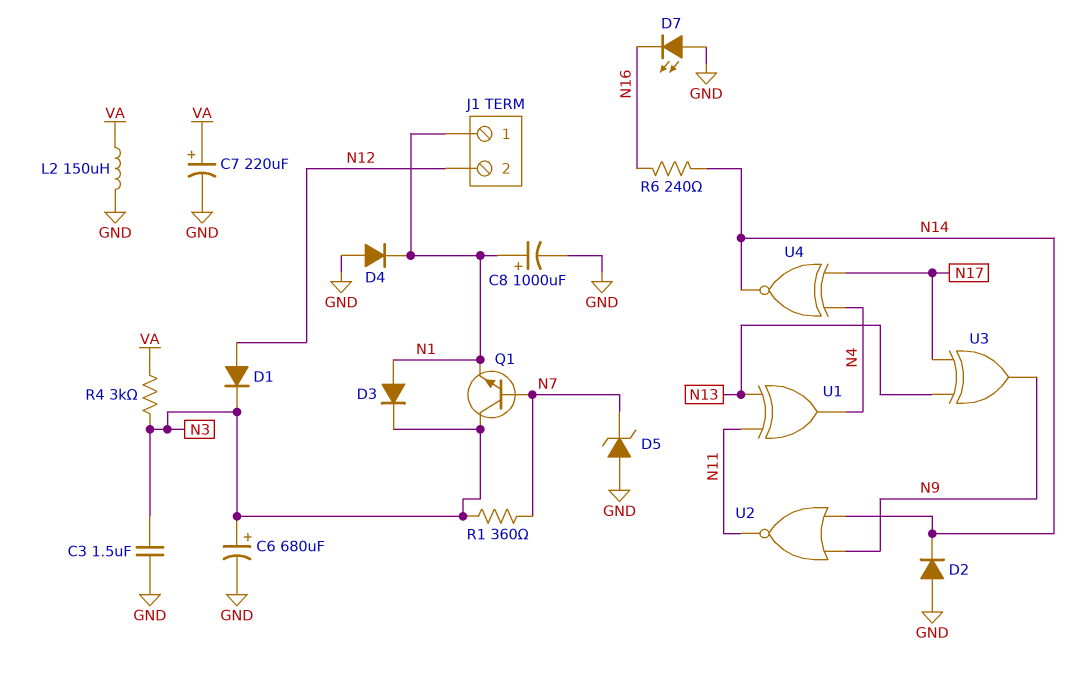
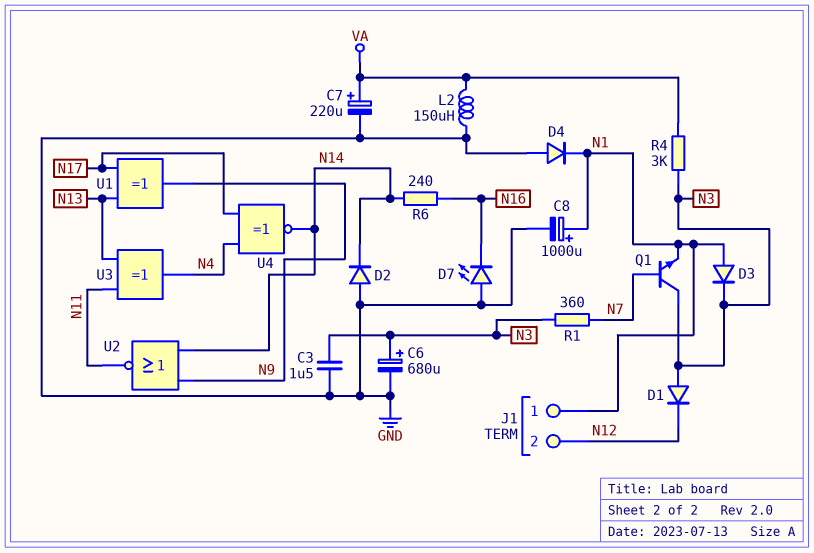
D1: diode (A N12, K N3) -> diode (A N3, K N12)
D5: zener (A GND, K N7) -> none
U1: XOR (in N11, in N13, out N4) -> XOR (in N13, in N17, out N9)
U3: XOR (in N13, in N17, out N9) -> XOR (in N11, in N13, out N4)

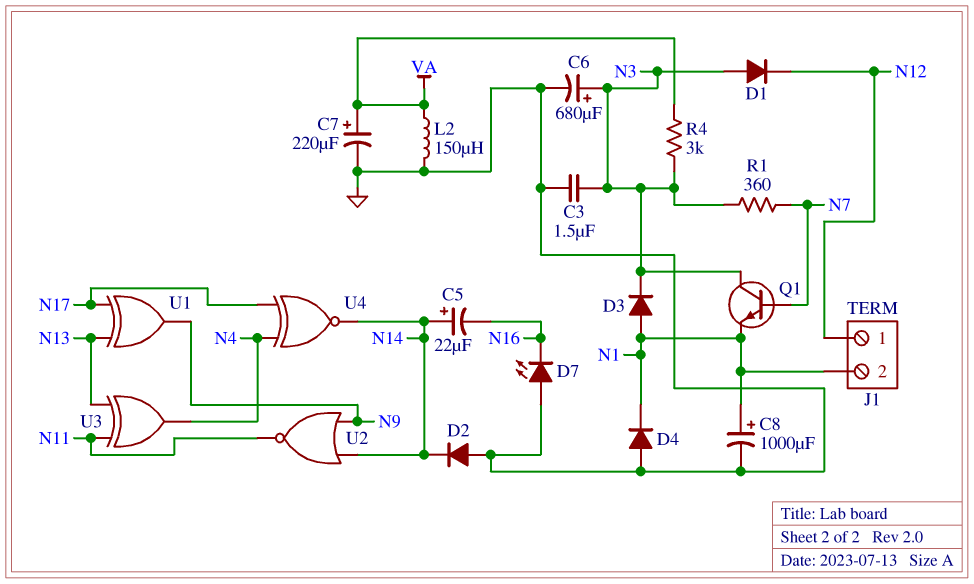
C5: none -> 22uF (plus N14, minus N16)
J1 pin 1: N1 -> N12
J1 pin 2: N12 -> N1
R6: 240 (N14, N16) -> none

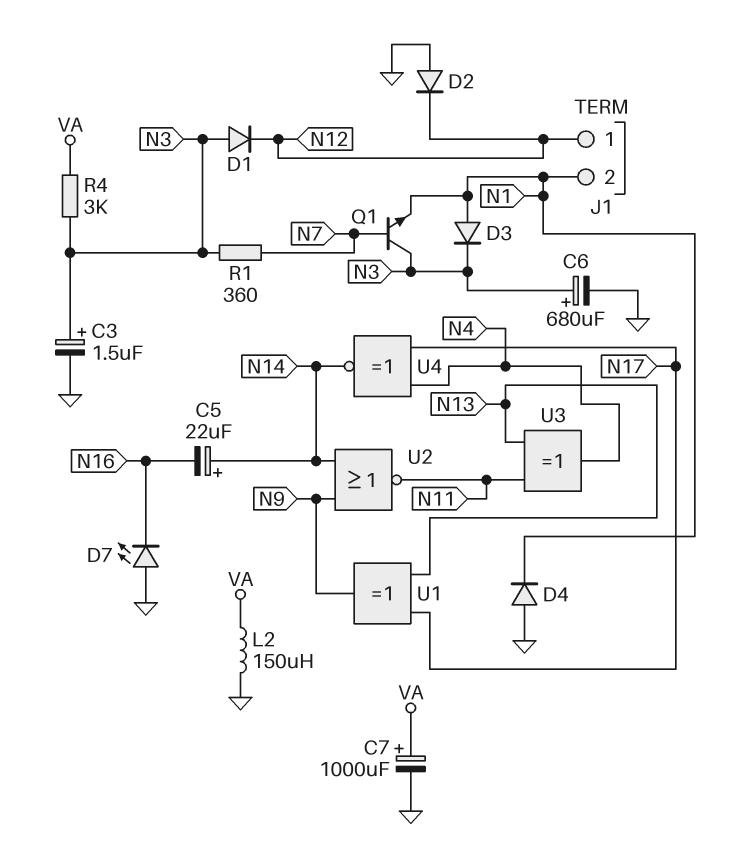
C3: 1.5uF (GND, N3) -> 1.5uF (plus N3, minus GND)
C7: 220uF (plus VA, minus GND) -> 1000uF (plus VA, minus GND)
C8: 1000uF (plus N1, minus GND) -> none
D2: diode (A GND, K N14) -> diode (A GND, K N12)

